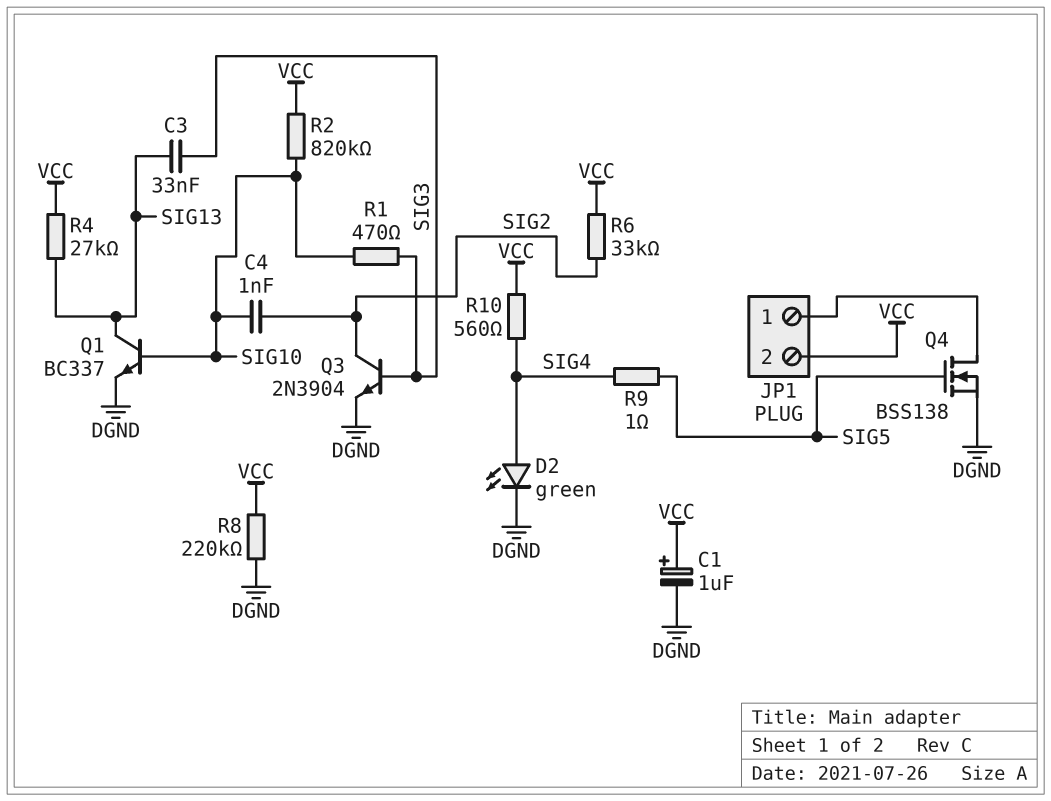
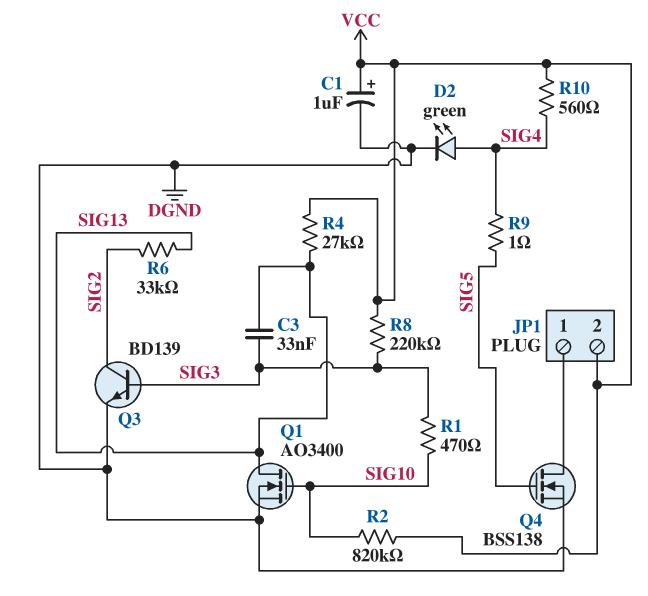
C4: 1nF (SIG2, SIG10) -> none
Q1: NPN BC337 (B SIG10, C SIG13, E DGND) -> NMOS AO3400 (G SIG10, D SIG13, S DGND)
Q3: NPN 2N3904 (B SIG3, C SIG2, E DGND) -> NPN BD139 (B SIG3, C SIG2, E DGND)
R6: 33k (SIG2, VCC) -> 33k (SIG2, SIG13)
R8: 220k (DGND, VCC) -> 220k (SIG3, VCC)

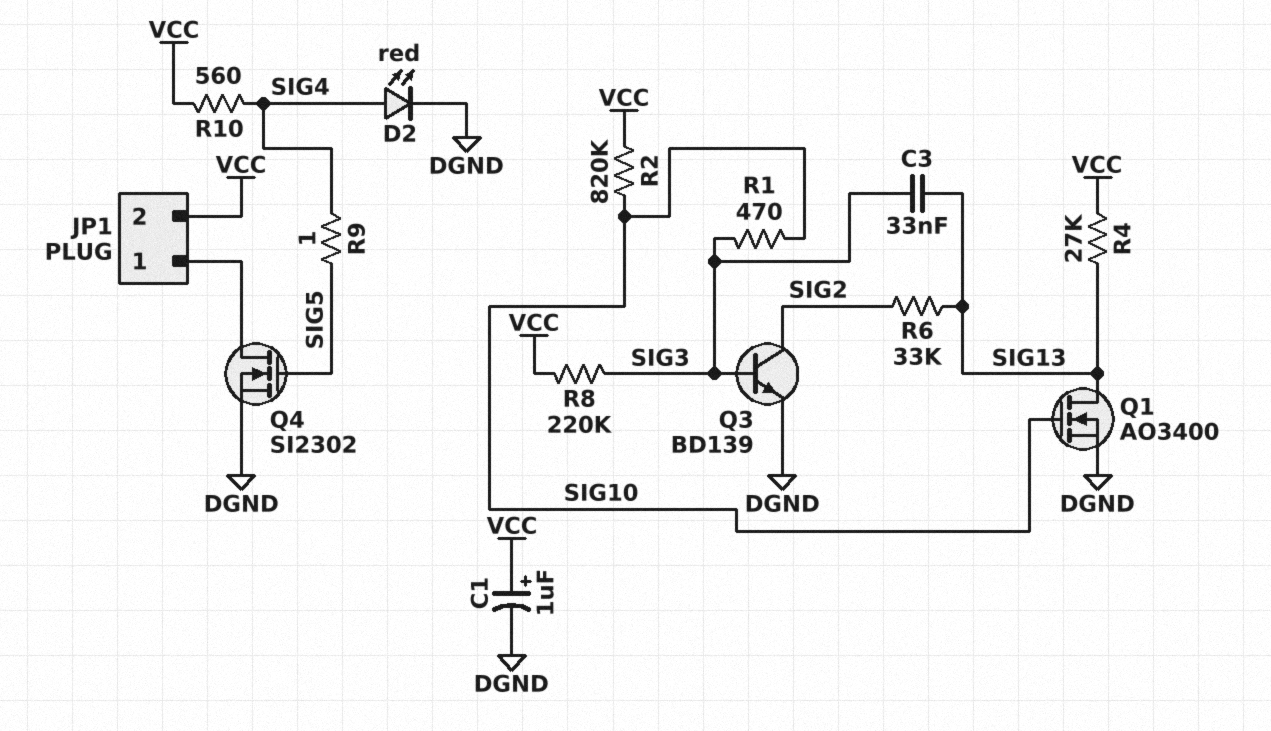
D2: LED green (A SIG4, K DGND) -> LED red (A SIG4, K DGND)
Q4: NMOS BSS138 (G SIG5, D JP1/1, S DGND) -> NMOS SI2302 (G SIG5, D JP1/1, S DGND)

